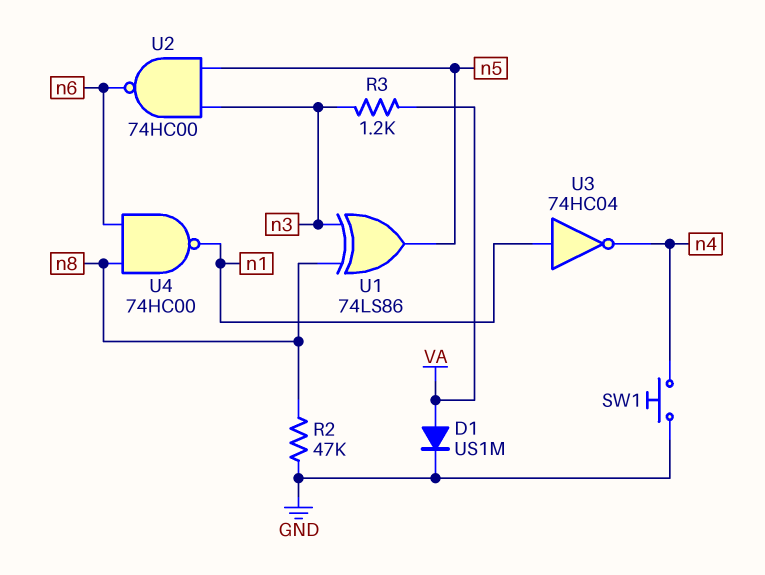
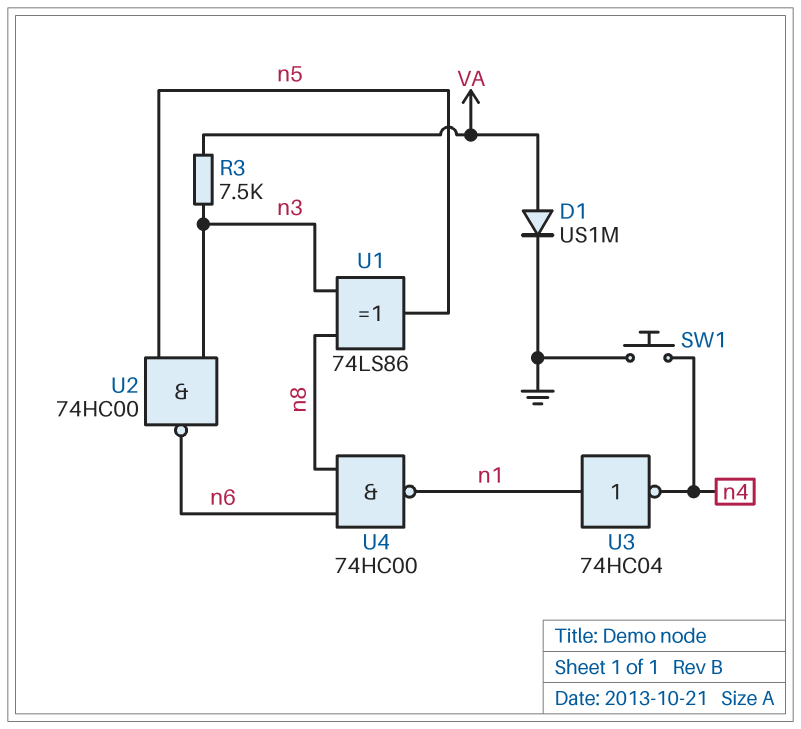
R2: 47k (GND, n8) -> none
R3: 1.2k (VA, n3) -> 7.5k (VA, n3)

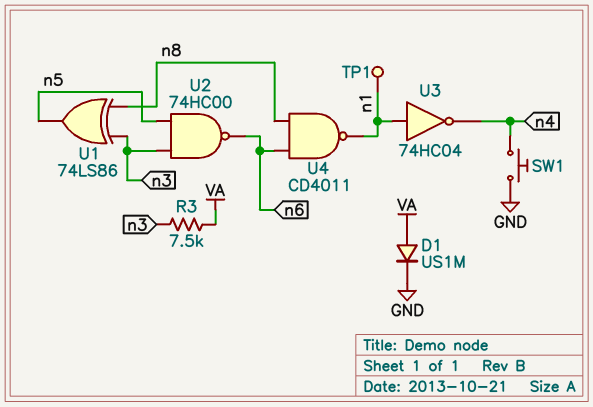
TP1: none -> test point (n1)
U4: NAND 74HC00 (in n6, in n8, out n1) -> NAND CD4011 (in n6, in n8, out n1)

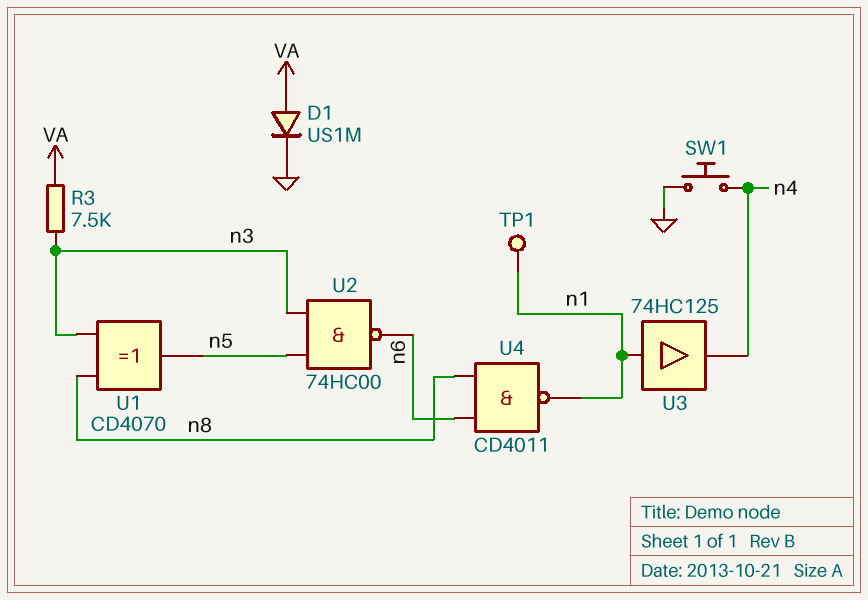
U1: XOR 74LS86 (in n3, in n8, out n5) -> XOR CD4070 (in n3, in n8, out n5)
U3: NOT 74HC04 (in n1, out n4) -> buffer 74HC125 (in n1, out n4)

